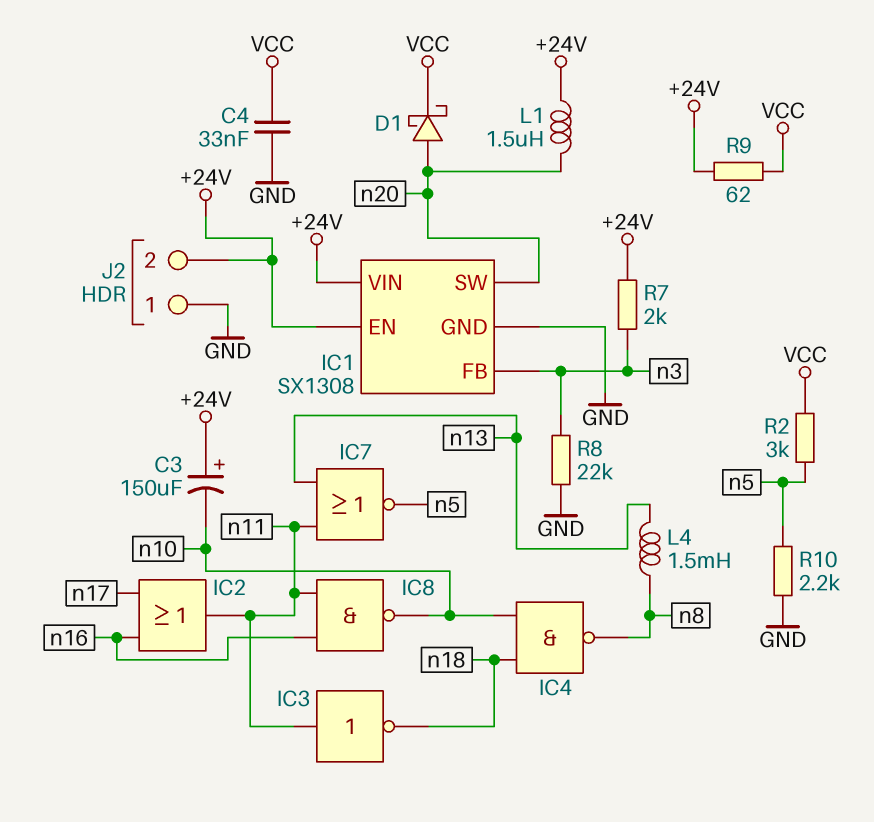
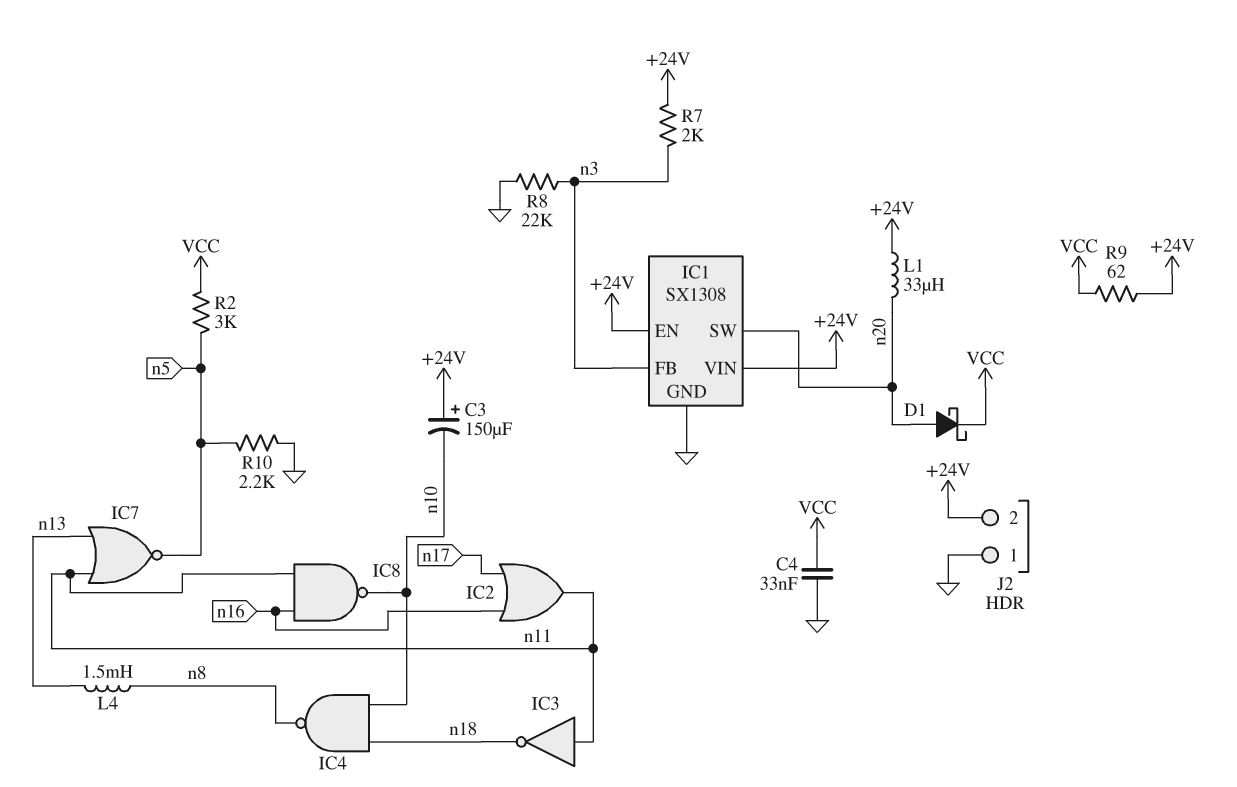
L1: 1.5uH (+24V, n20) -> 33uH (+24V, n20)

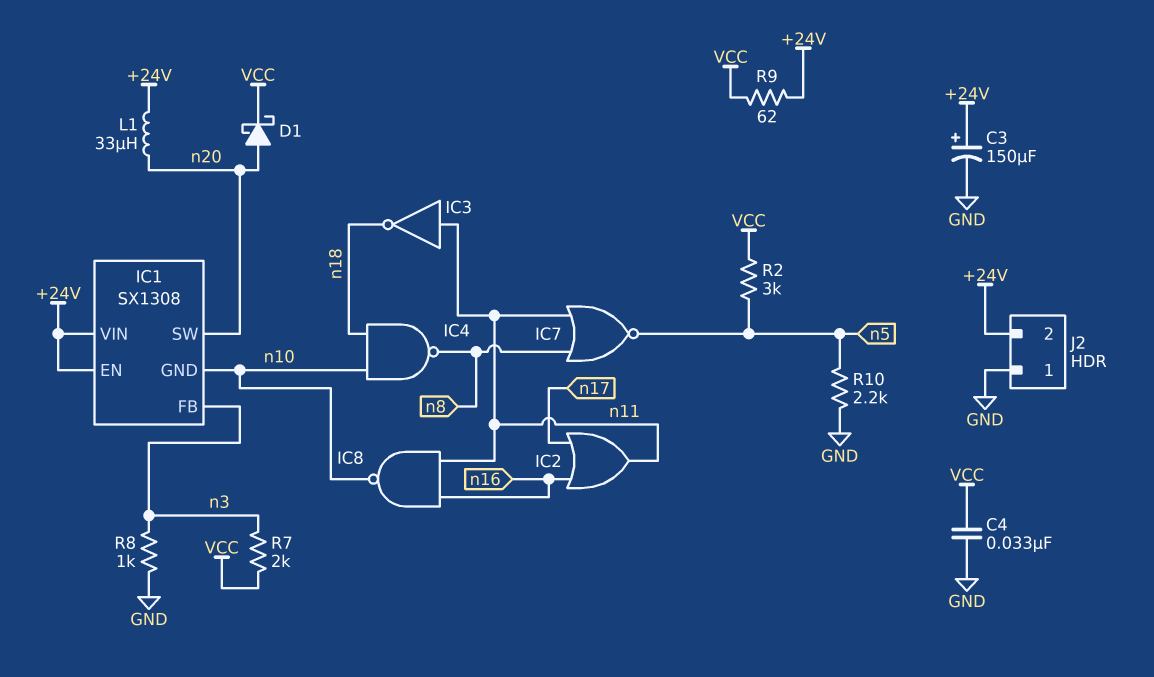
C3: 150uF (plus +24V, minus n10) -> 150uF (plus +24V, minus GND)
IC1 pin GND: GND -> n10
IC7: NOR (in n11, in n13, out n5) -> NOR (in n8, in n11, out n5)
L4: 1.5mH (n8, n13) -> none
R7: 2k (+24V, n3) -> 2k (VCC, n3)
R8: 22k (GND, n3) -> 1k (GND, n3)

